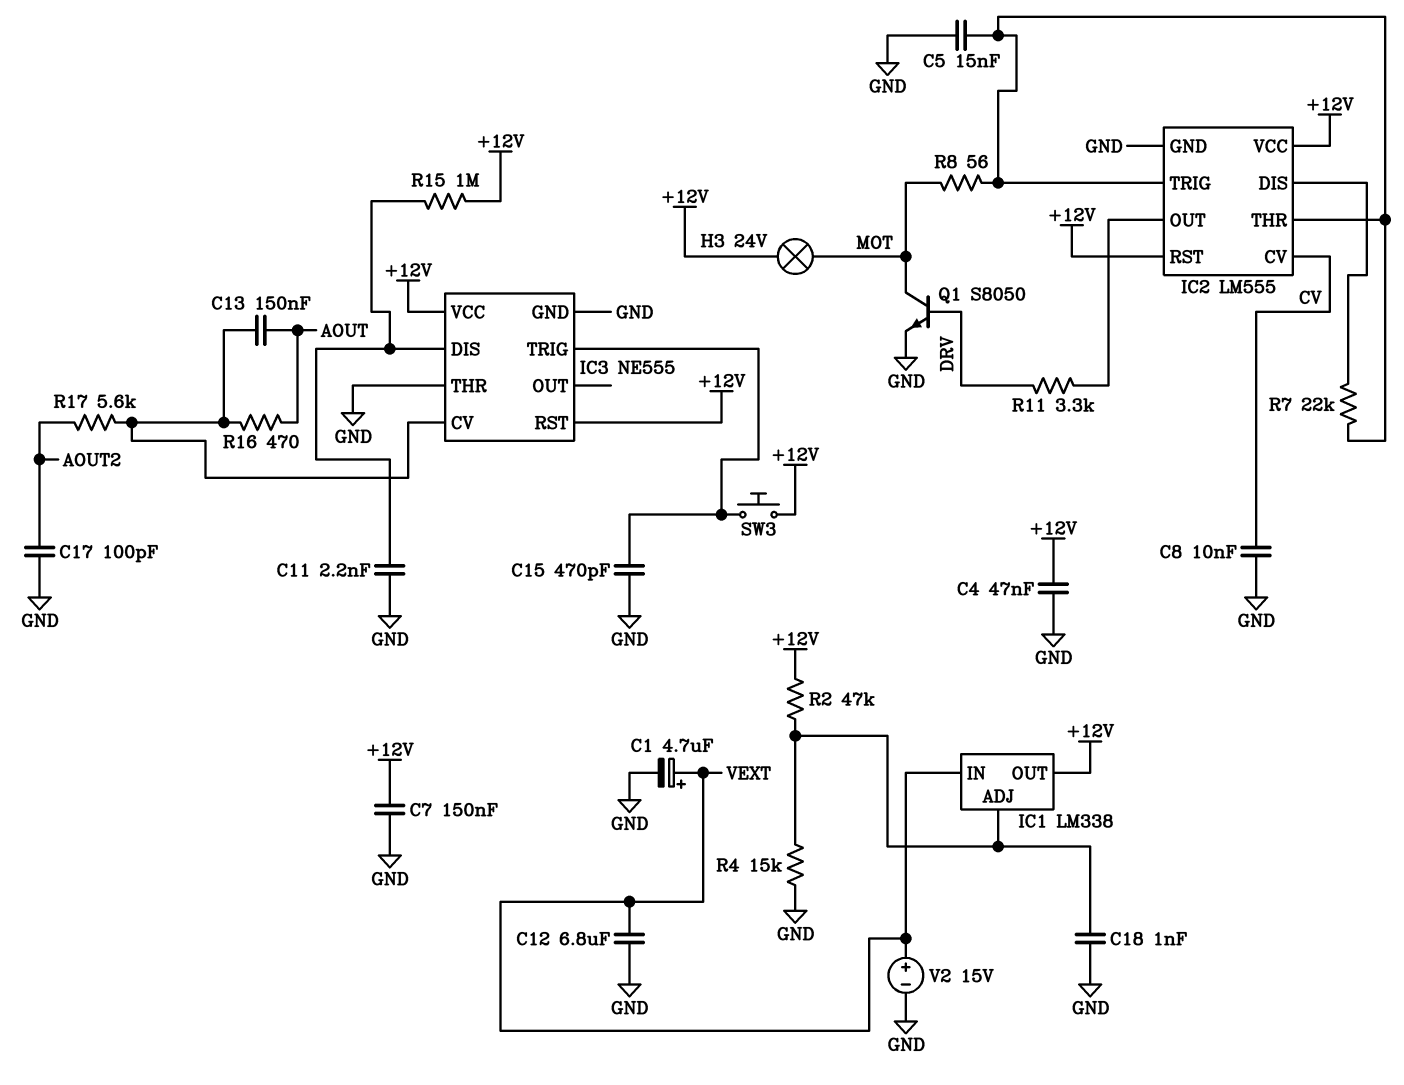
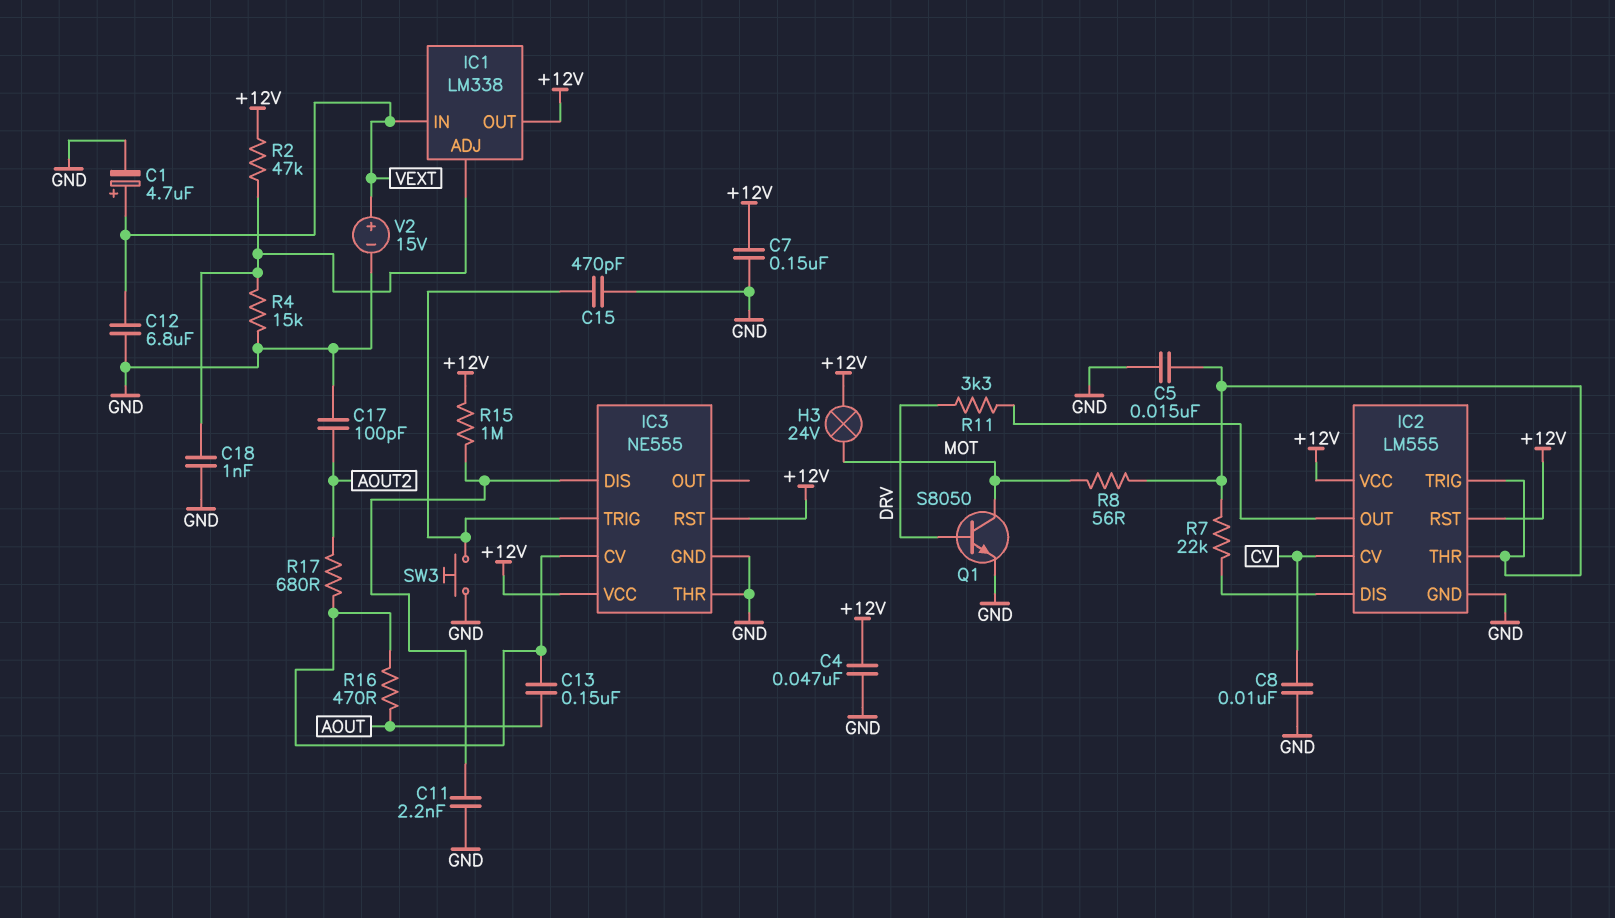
R17: 5.6k (AOUT2, IC3/CV) -> 680 (AOUT2, IC3/CV)
SW3: button (+12V, IC3/TRIG) -> button (GND, IC3/TRIG)

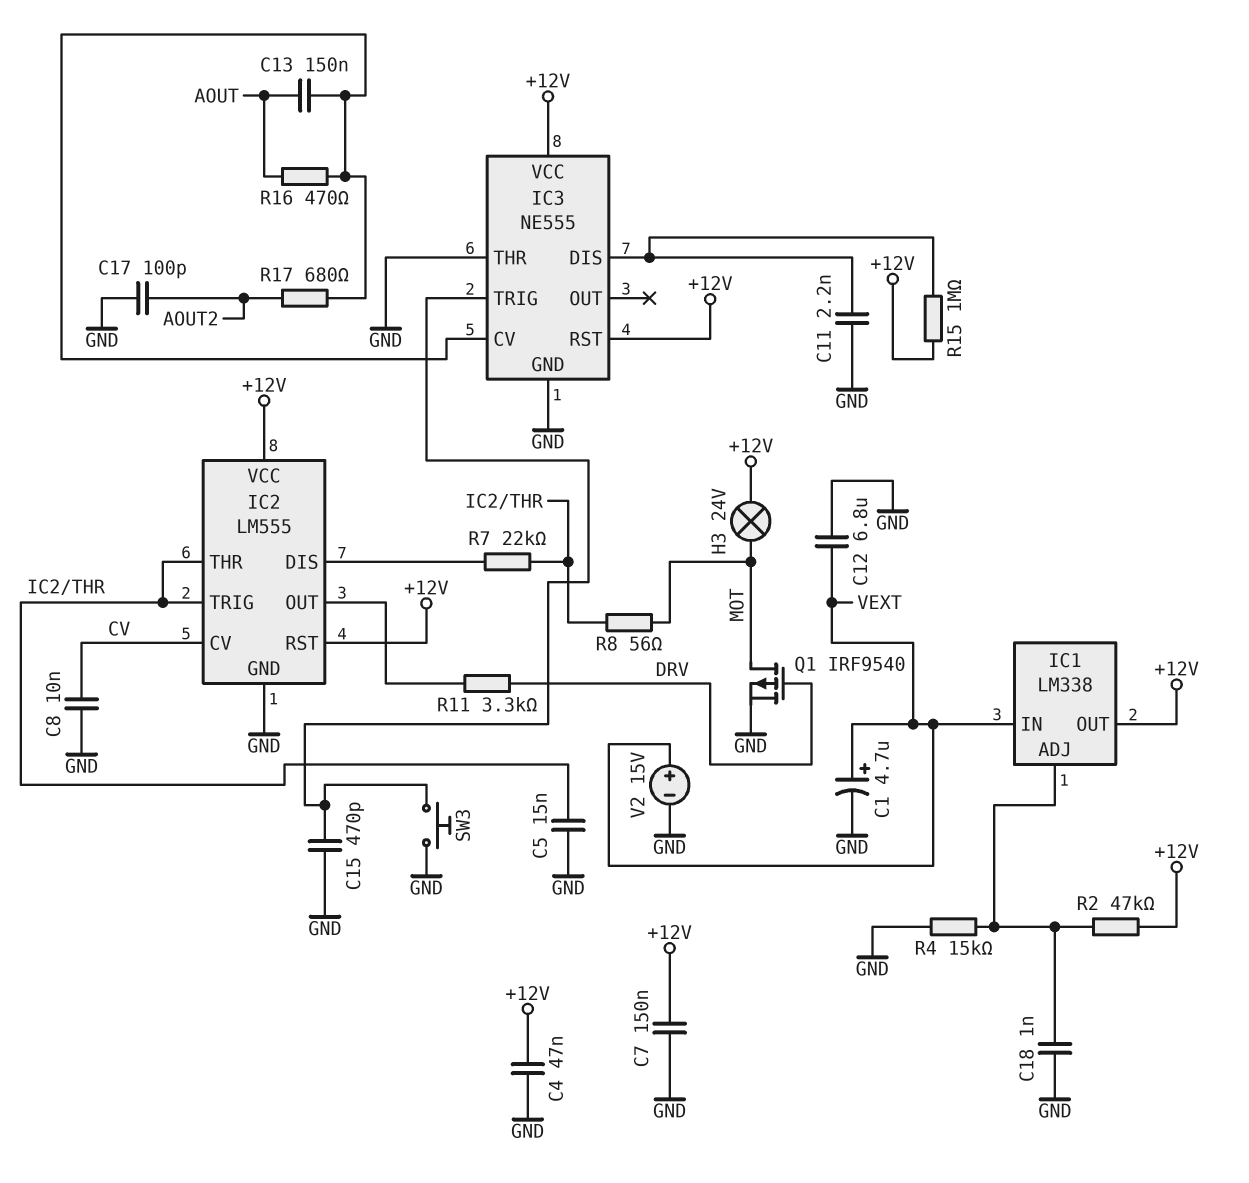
Q1: NPN S8050 (B DRV, C MOT, E GND) -> PMOS IRF9540 (G DRV, D MOT, S GND)

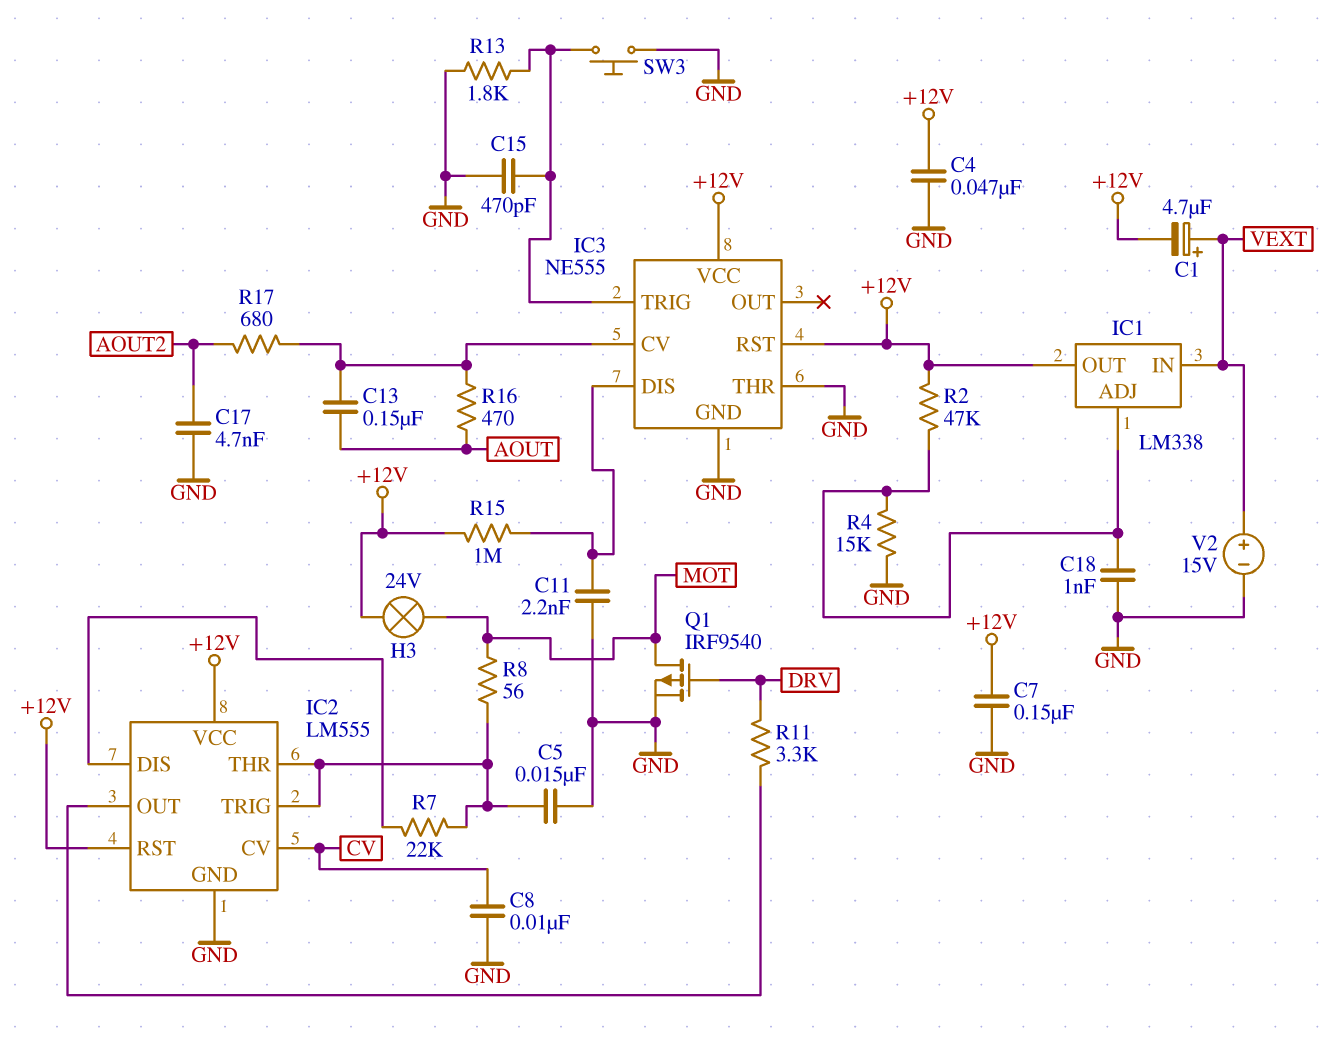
C1: 4.7uF (plus VEXT, minus GND) -> 4.7uF (plus VEXT, minus +12V)
C12: 6.8uF (GND, VEXT) -> none
C17: 100pF (AOUT2, GND) -> 4.7nF (AOUT2, GND)
R13: none -> 1.8k (GND, IC3/TRIG)

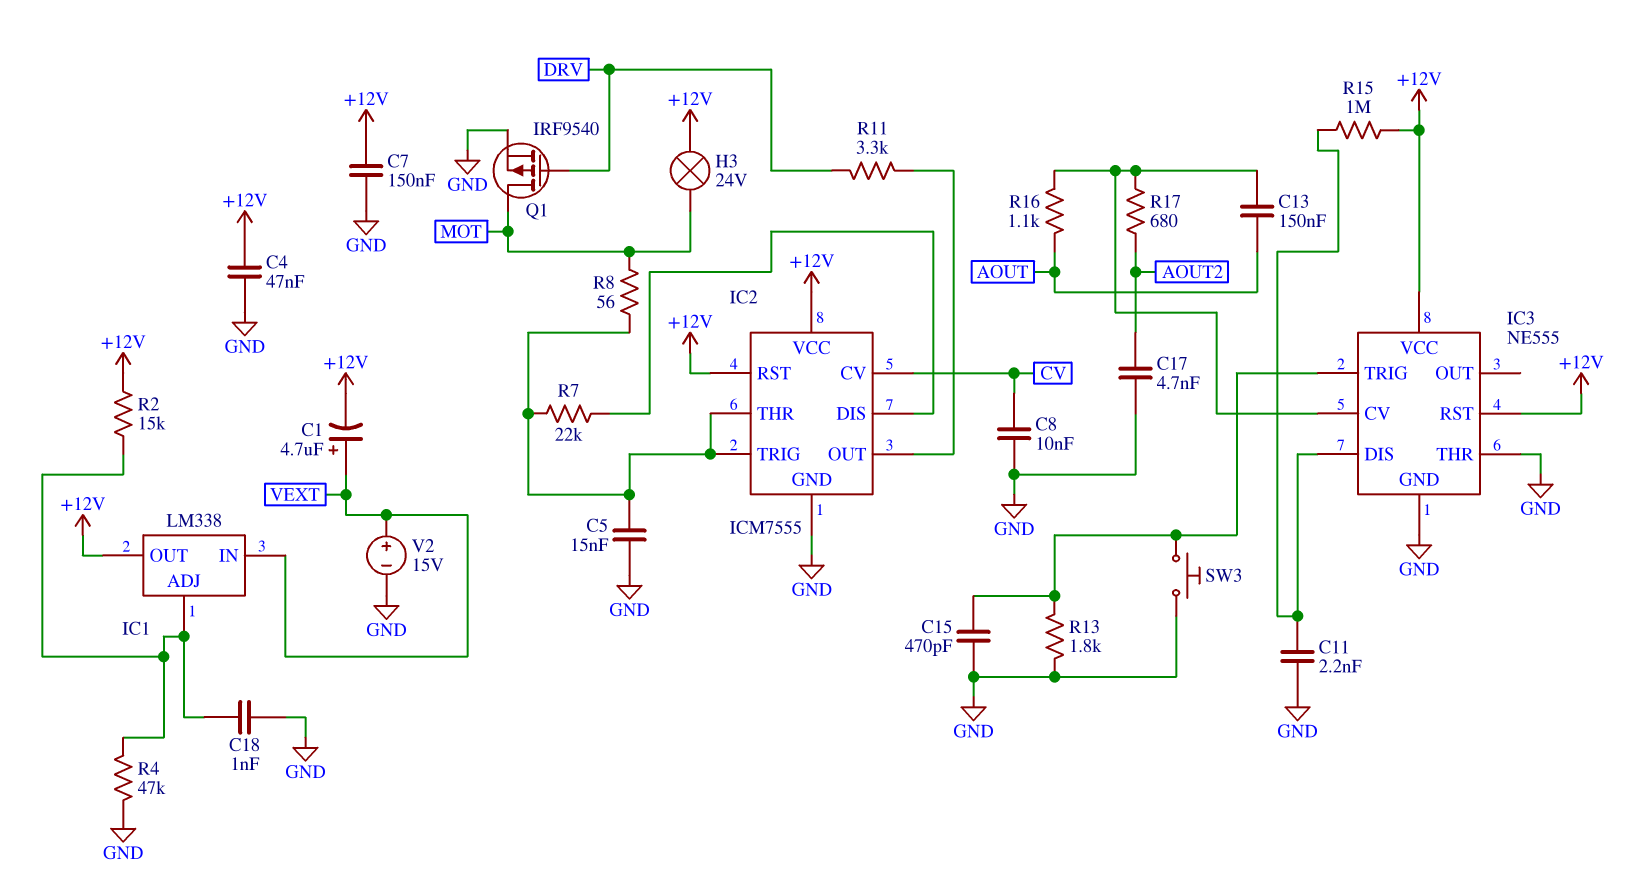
IC2: LM555 -> ICM7555
R2: 47k (+12V, IC1/ADJ) -> 15k (+12V, IC1/ADJ)
R4: 15k (GND, IC1/ADJ) -> 47k (GND, IC1/ADJ)
R16: 470 (AOUT, IC3/CV) -> 1.1k (AOUT, IC3/CV)

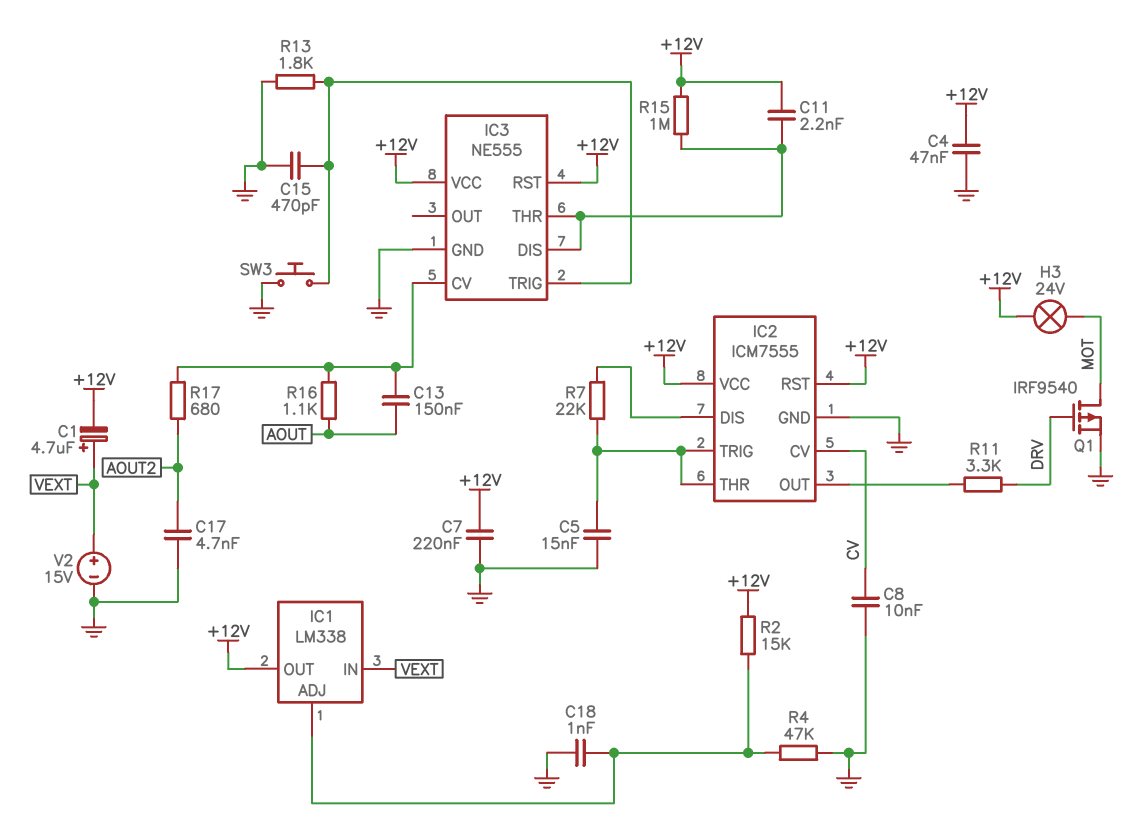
C7: 150nF (+12V, GND) -> 220nF (+12V, GND)
C11: 2.2nF (GND, IC3/DIS) -> 2.2nF (+12V, IC3/DIS)
IC3 pin THR: GND -> IC3/DIS
R8: 56 (IC2/THR, MOT) -> none

